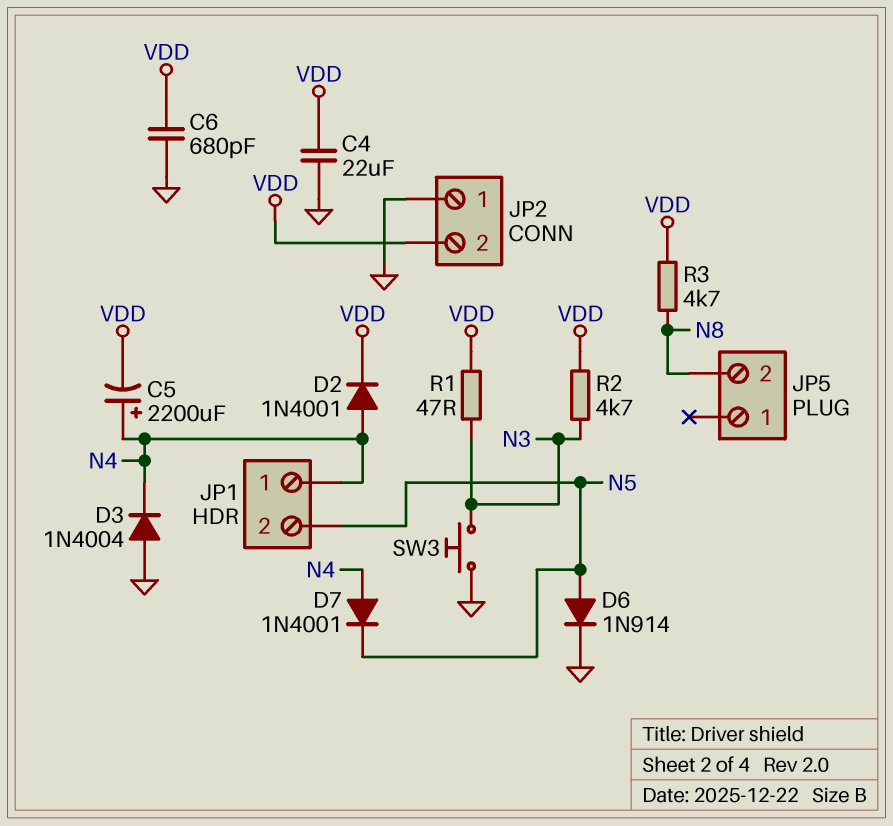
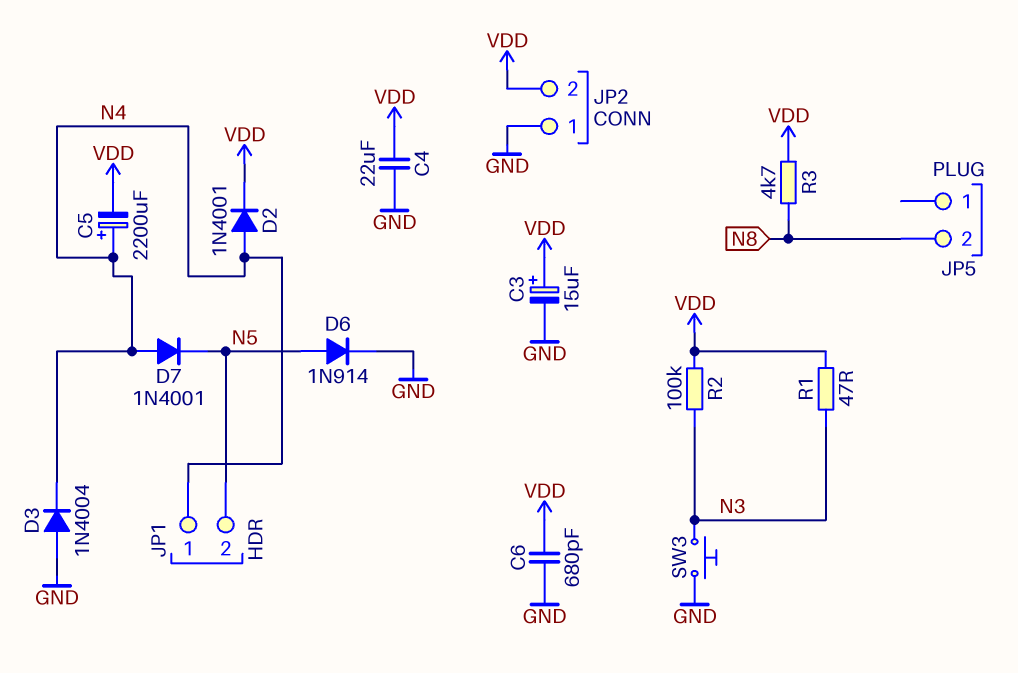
C3: none -> 15uF (plus VDD, minus GND)
R2: 4.7k (N3, VDD) -> 100k (N3, VDD)

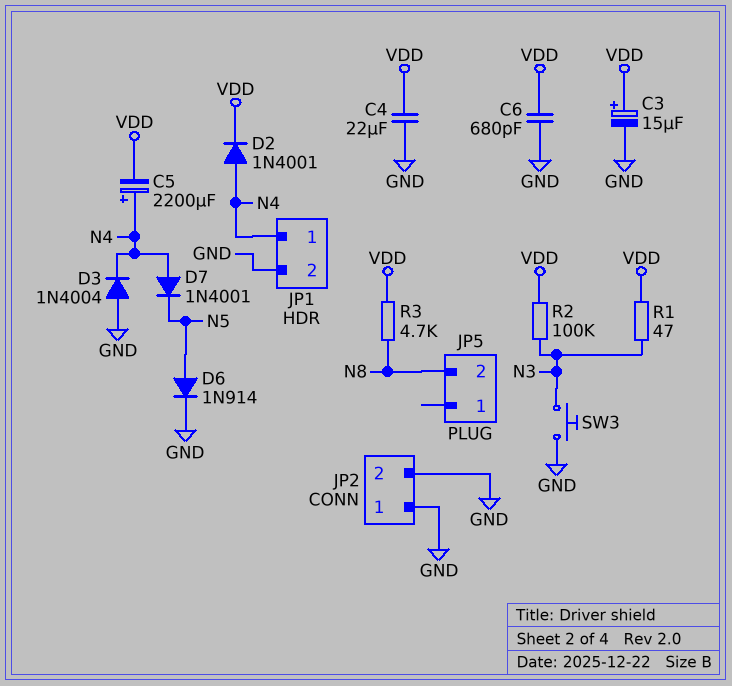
JP1 pin 2: N5 -> GND
JP2 pin 2: VDD -> GND

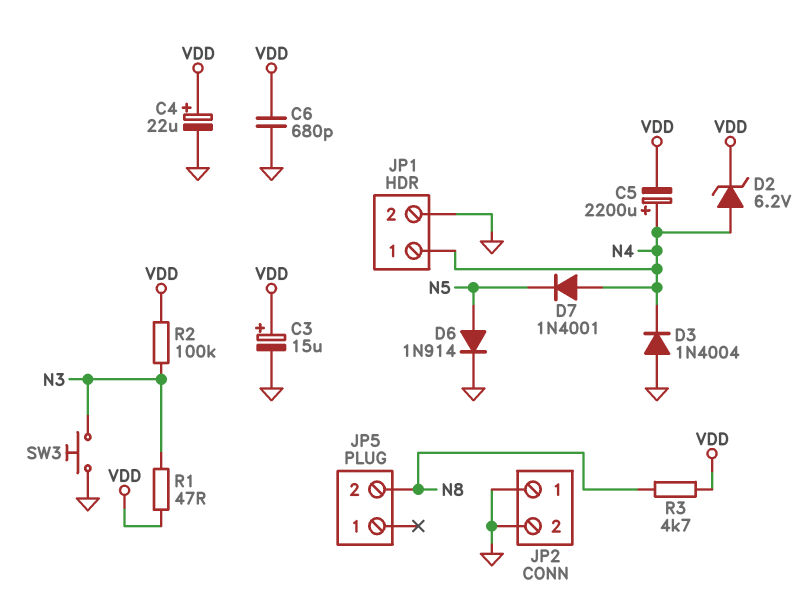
C4: 22uF (GND, VDD) -> 22uF (plus VDD, minus GND)
D2: diode 1N4001 (A N4, K VDD) -> zener 6.2V (A N4, K VDD)

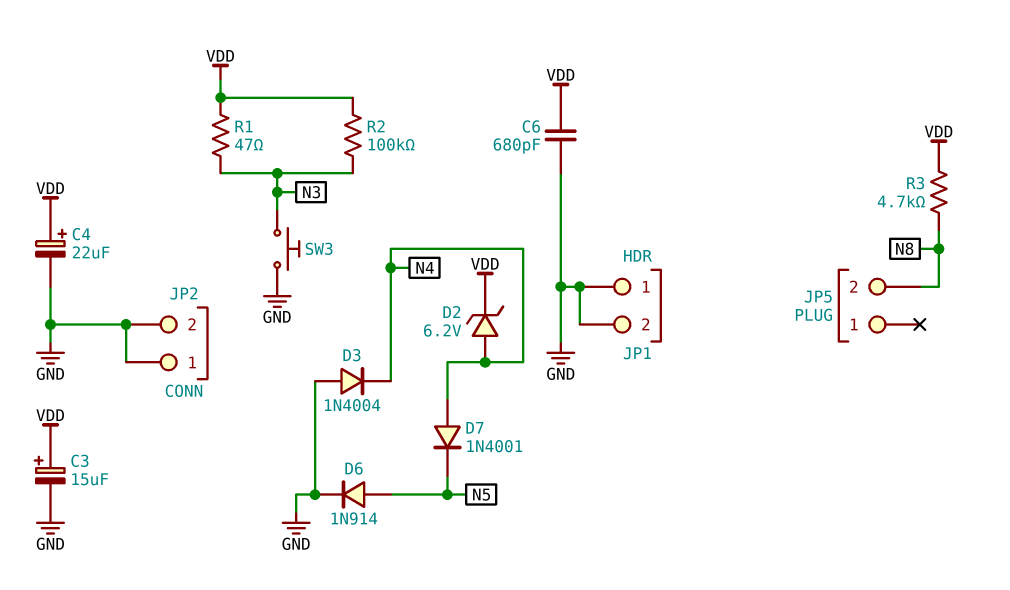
C5: 2200uF (plus N4, minus VDD) -> none
JP1 pin 1: N4 -> GND

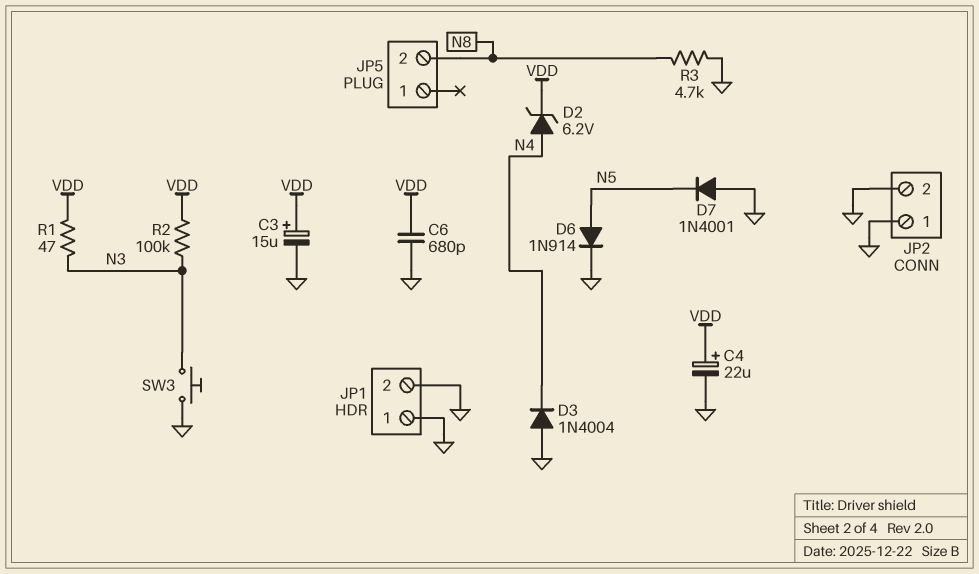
D7: diode 1N4001 (A N4, K N5) -> diode 1N4001 (A GND, K N5)
R3: 4.7k (N8, VDD) -> 4.7k (GND, N8)

